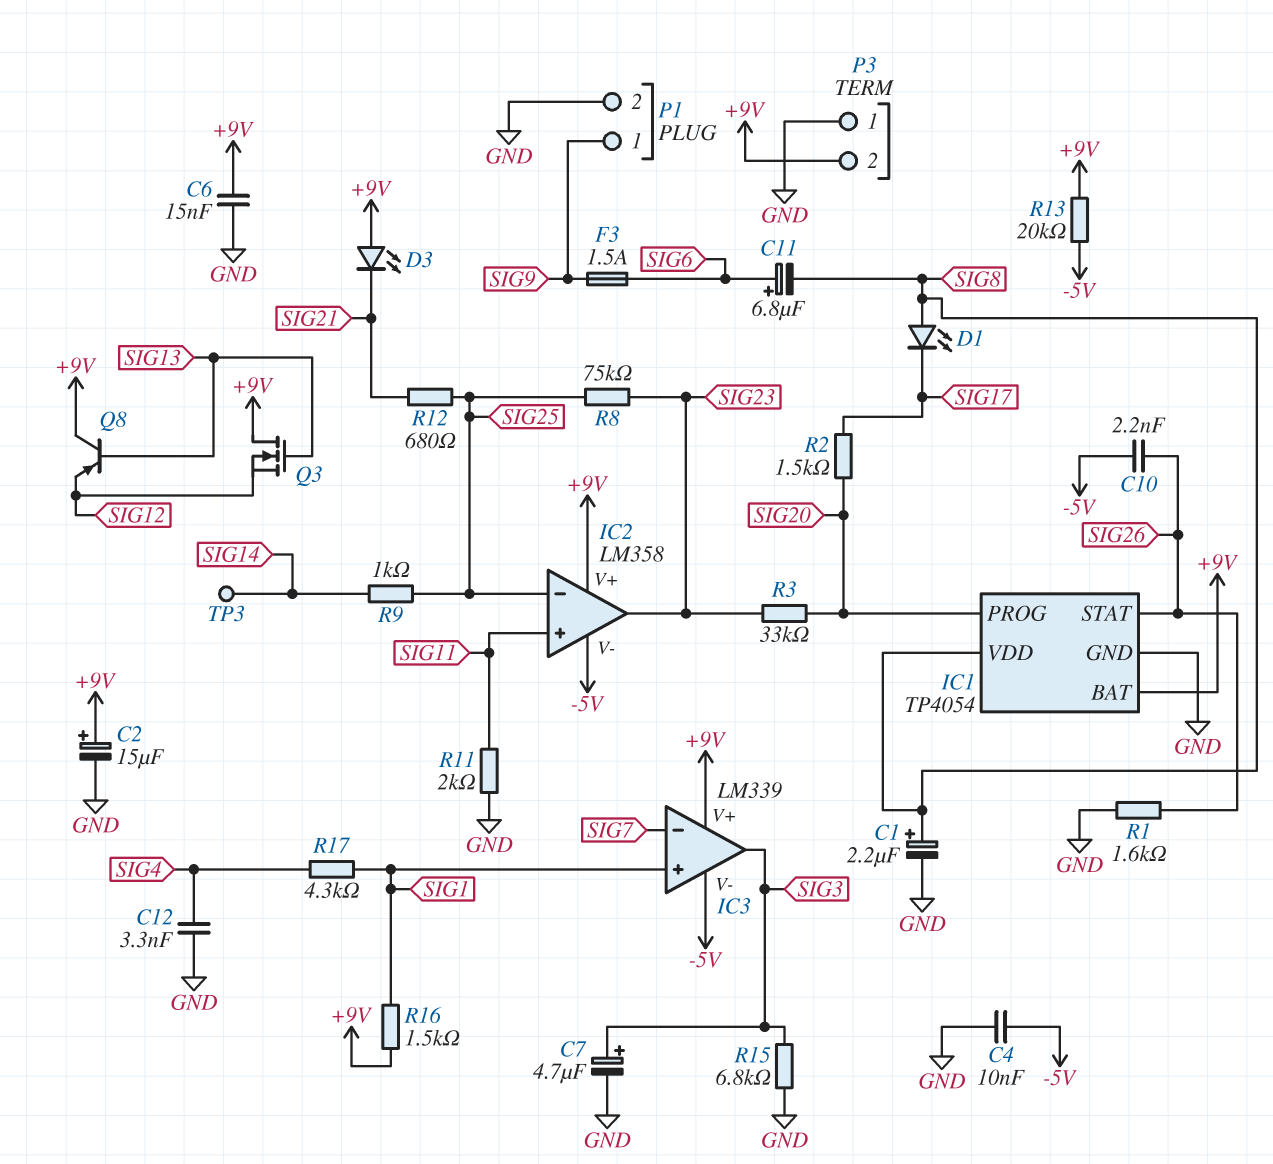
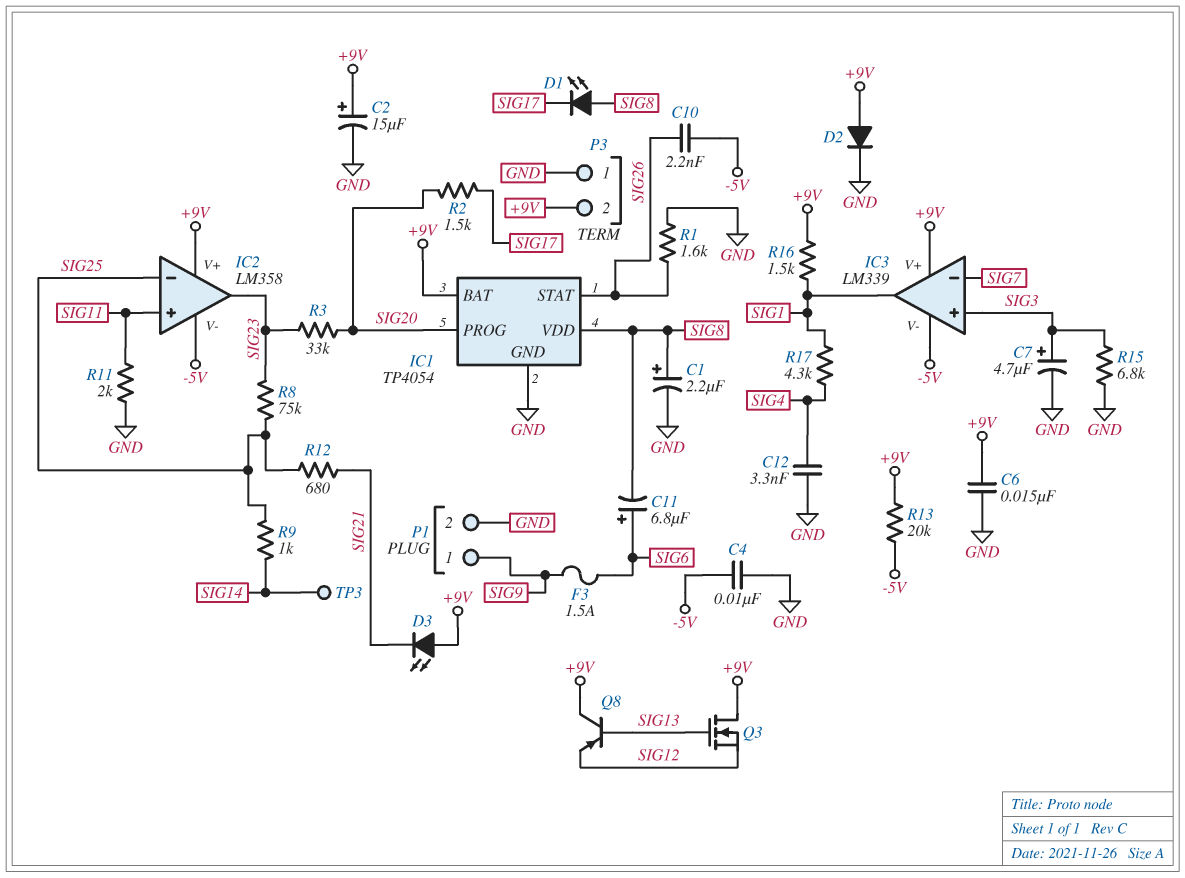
D2: none -> diode (A +9V, K GND)
IC3 pin in+: SIG1 -> SIG3
IC3 pin out: SIG3 -> SIG1

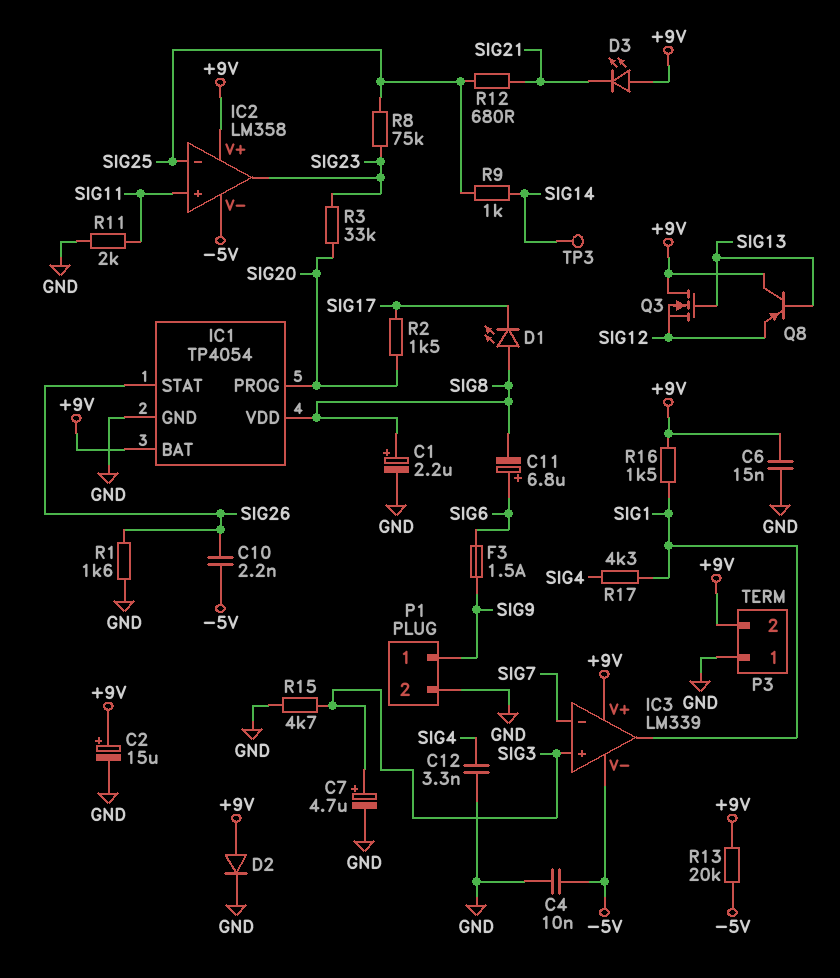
R15: 6.8k (GND, SIG3) -> 4.7k (GND, SIG3)

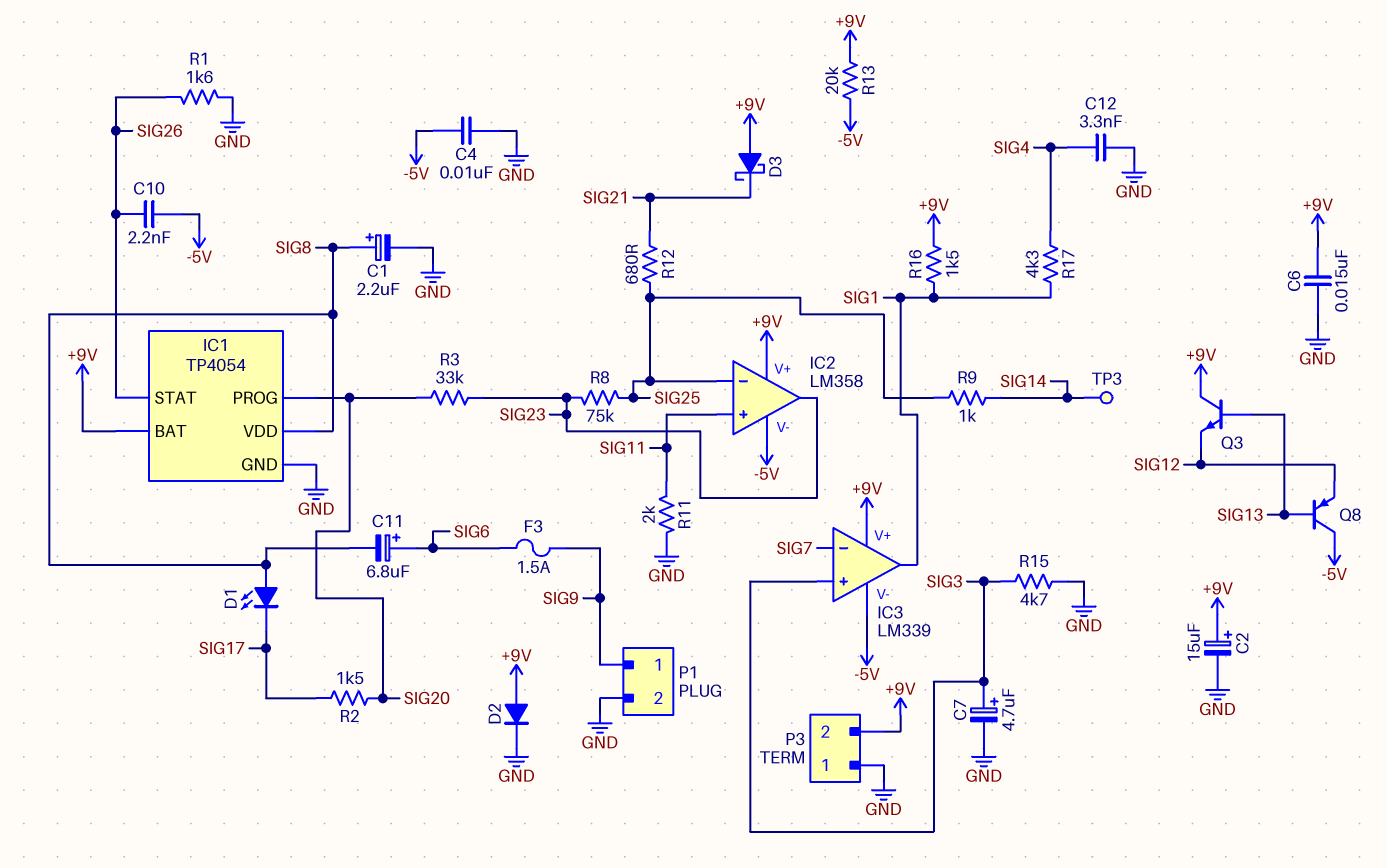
D3: LED (A +9V, K SIG21) -> schottky (A +9V, K SIG21)
Q3: NMOS (G SIG13, D +9V, S SIG12) -> NPN (B SIG13, C +9V, E SIG12)
Q8: PNP (B SIG13, C +9V, E SIG12) -> PNP (B SIG13, C -5V, E SIG12)

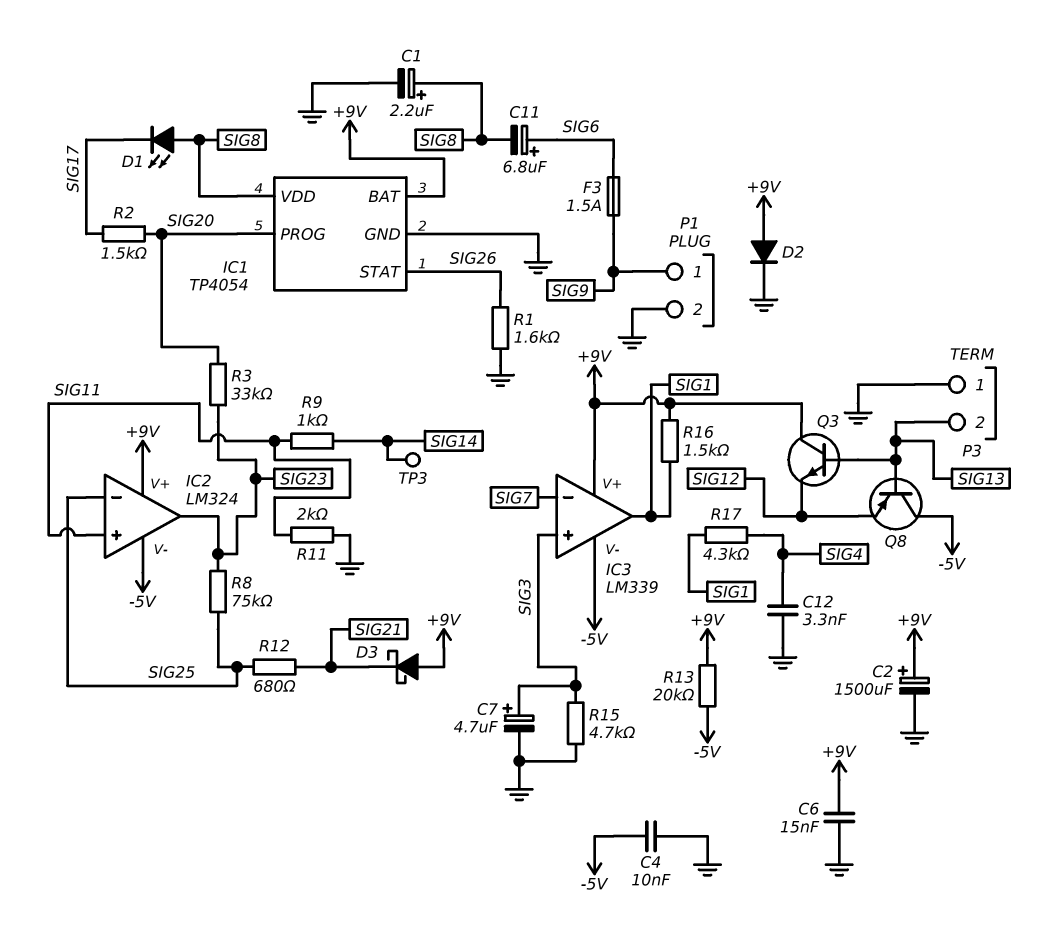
C2: 15uF (plus +9V, minus GND) -> 1500uF (plus +9V, minus GND)
C10: 2.2nF (-5V, SIG26) -> none
IC2: LM358 -> LM324
P3 pin 2: +9V -> SIG13
R9: 1k (SIG14, SIG25) -> 1k (SIG11, SIG14)

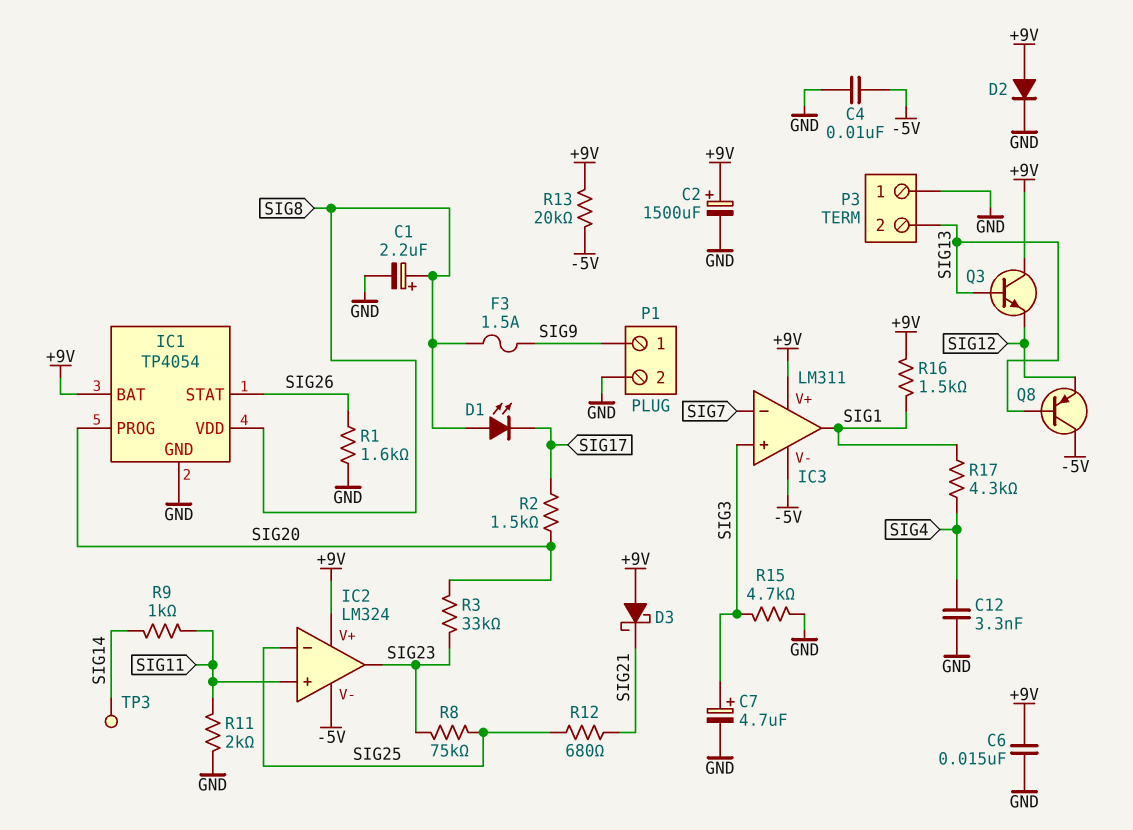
C11: 6.8uF (plus SIG6, minus SIG8) -> none
F3: 1.5A (SIG6, SIG9) -> 1.5A (SIG8, SIG9)
IC3: LM339 -> LM311

